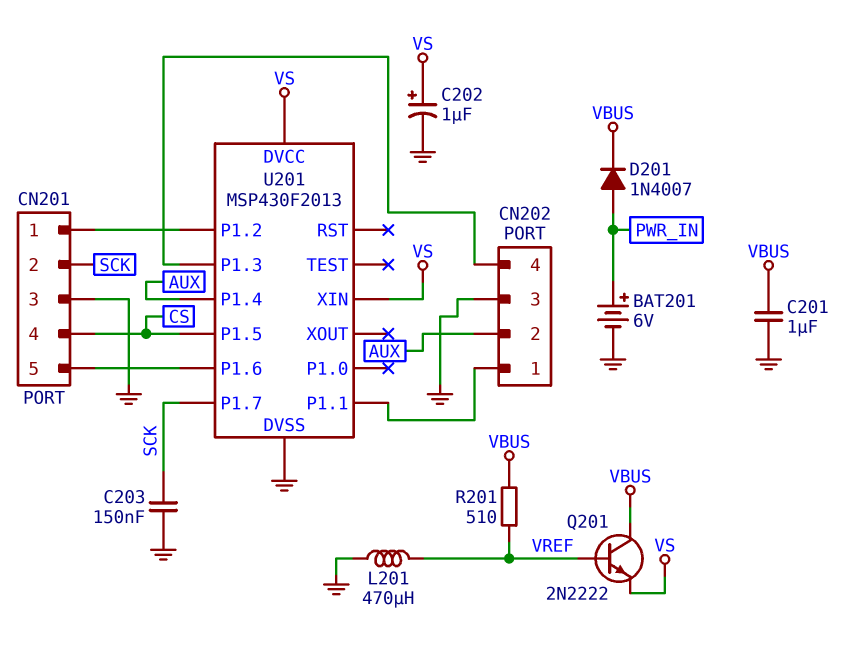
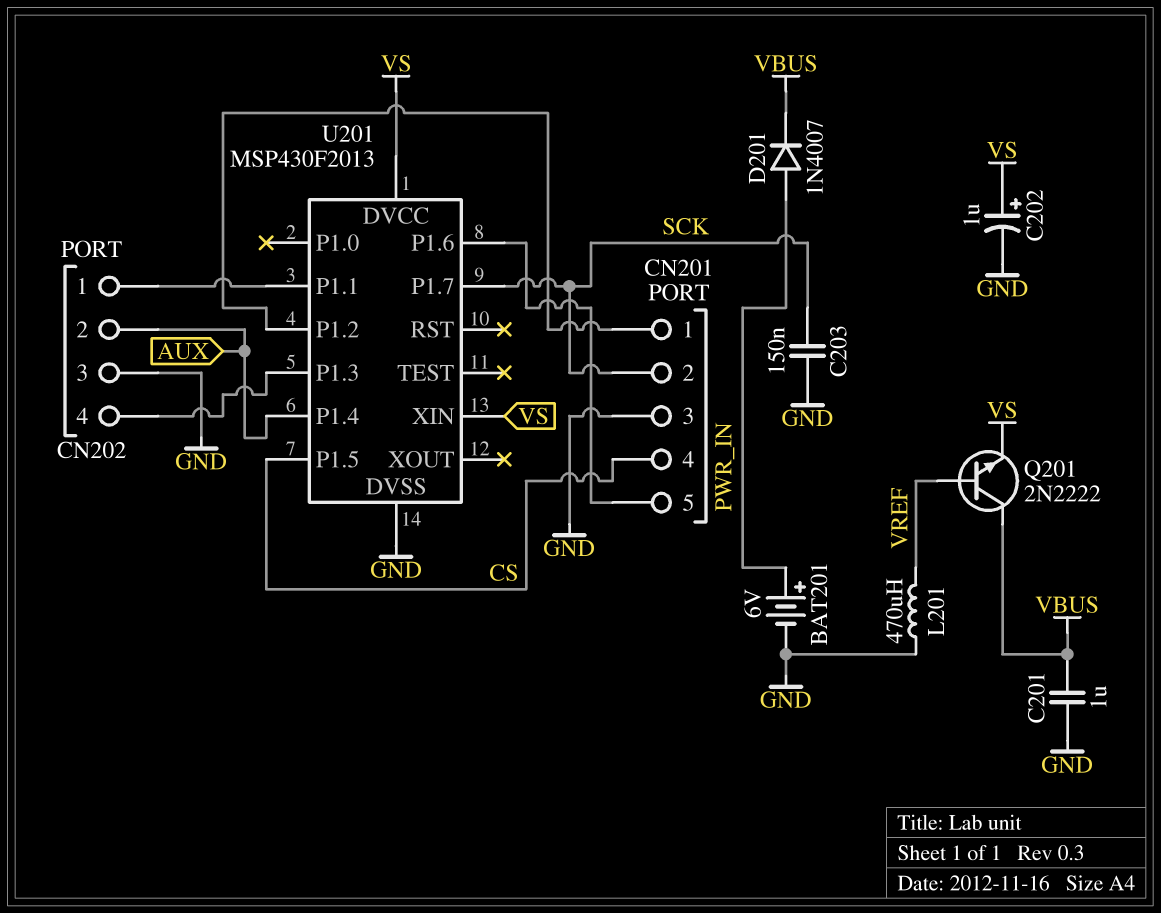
R201: 510 (VBUS, VREF) -> none

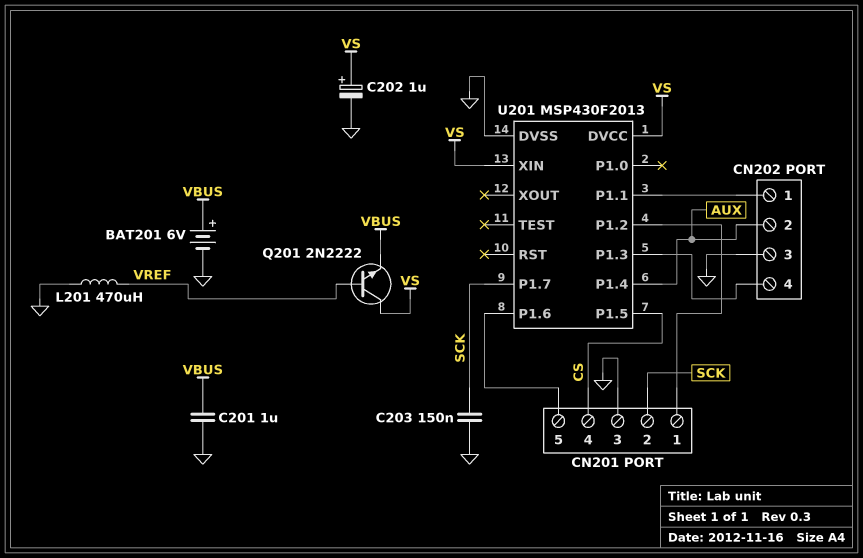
BAT201: 6V (plus PWR_IN, minus GND) -> 6V (plus VBUS, minus GND)
D201: diode 1N4007 (A PWR_IN, K VBUS) -> none
Q201: NPN 2N2222 (B VREF, C VBUS, E VS) -> NPN 2N2222 (B VREF, C VS, E VBUS)

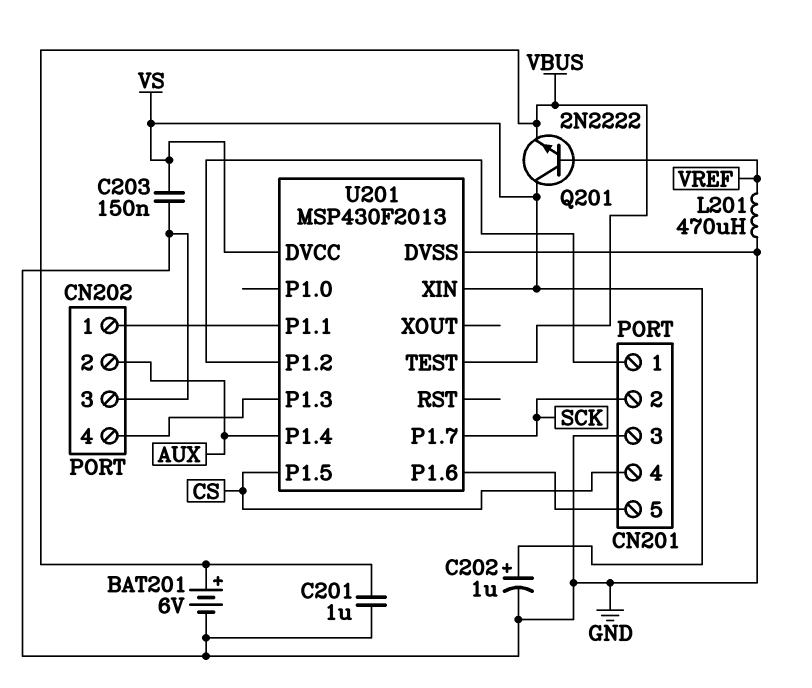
C203: 150nF (GND, SCK) -> 150nF (GND, VS)
U201 pin TEST: none -> VBUS

